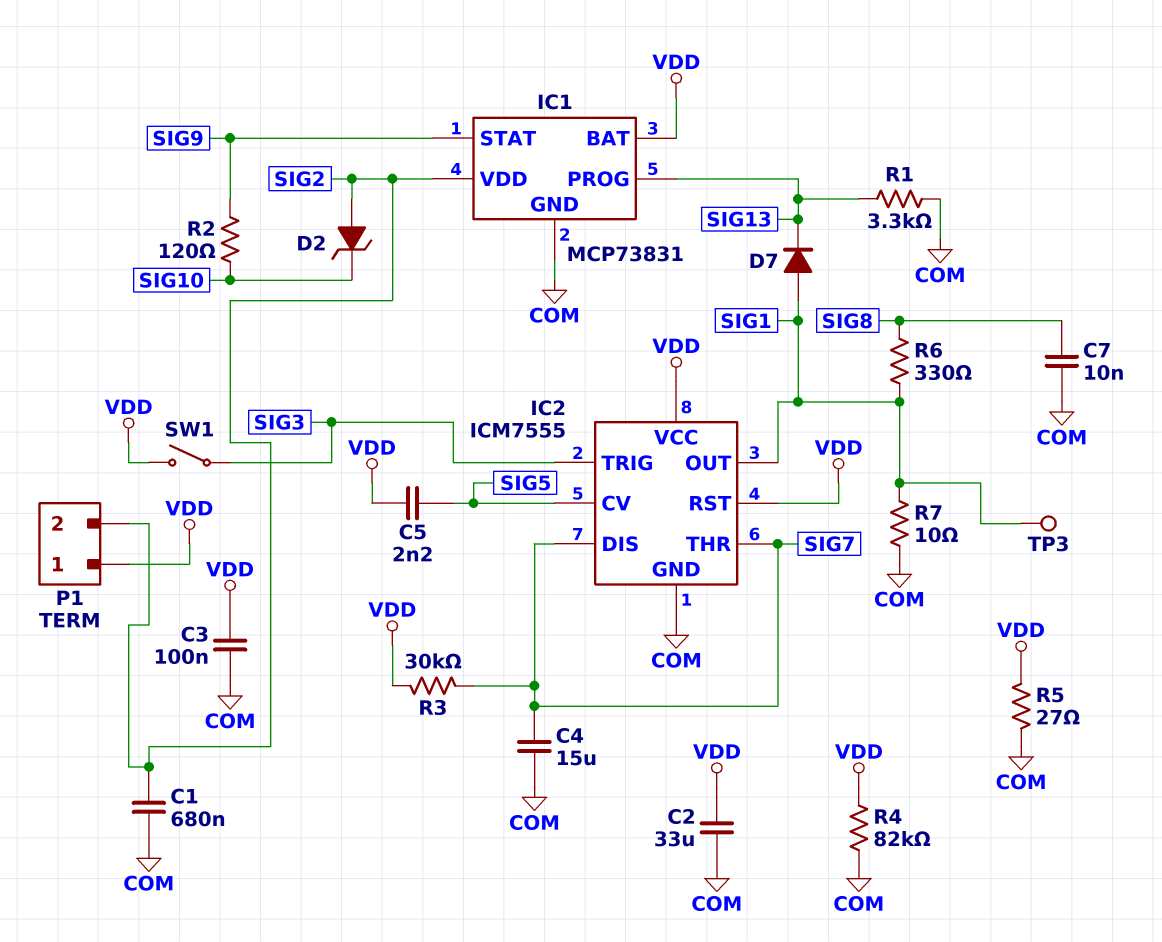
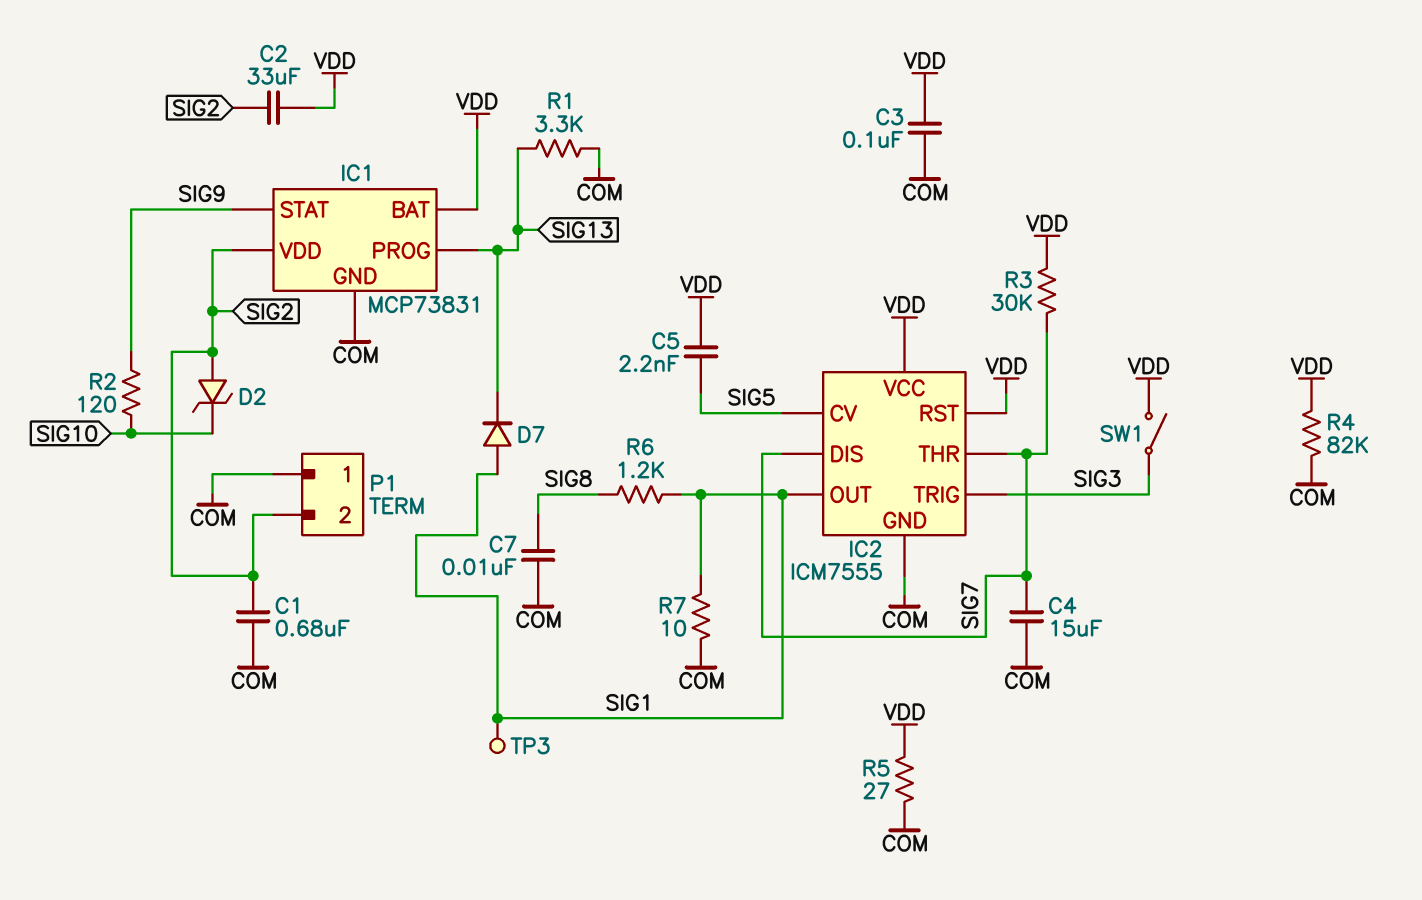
C2: 33uF (COM, VDD) -> 33uF (SIG2, VDD)
P1 pin 1: VDD -> COM
R6: 330 (SIG1, SIG8) -> 1.2k (SIG1, SIG8)

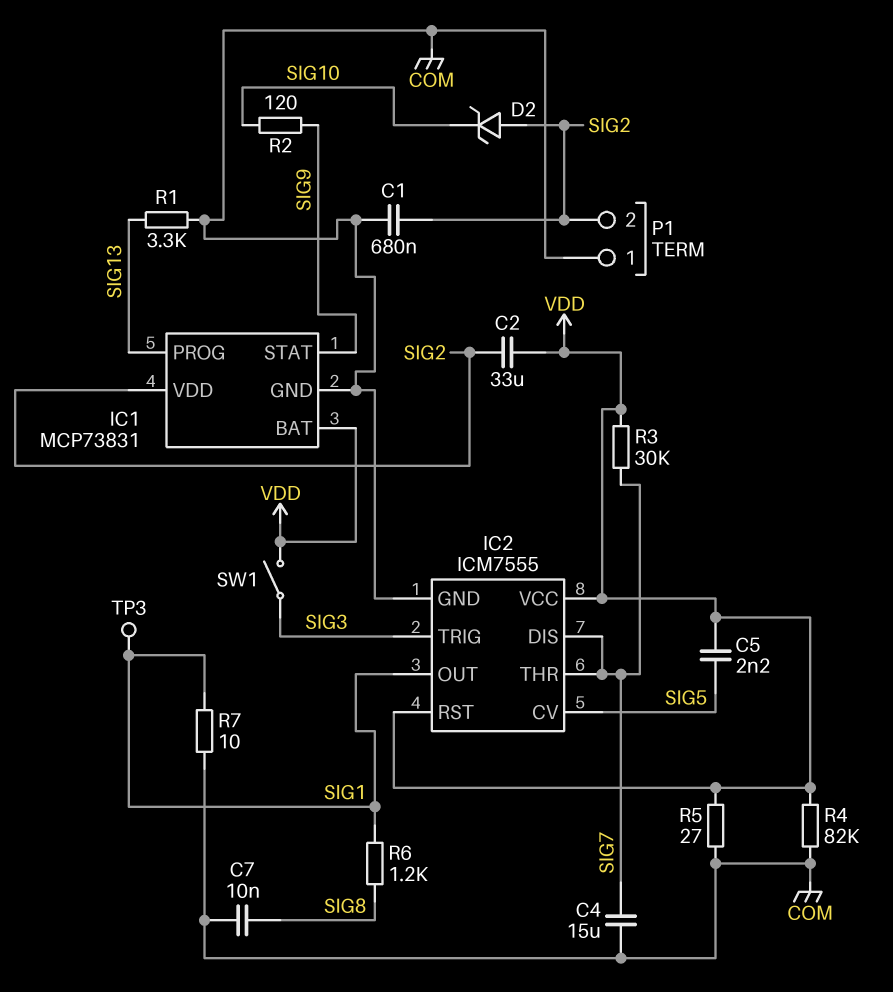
C3: 100nF (COM, VDD) -> none
D7: diode (A SIG1, K SIG13) -> none

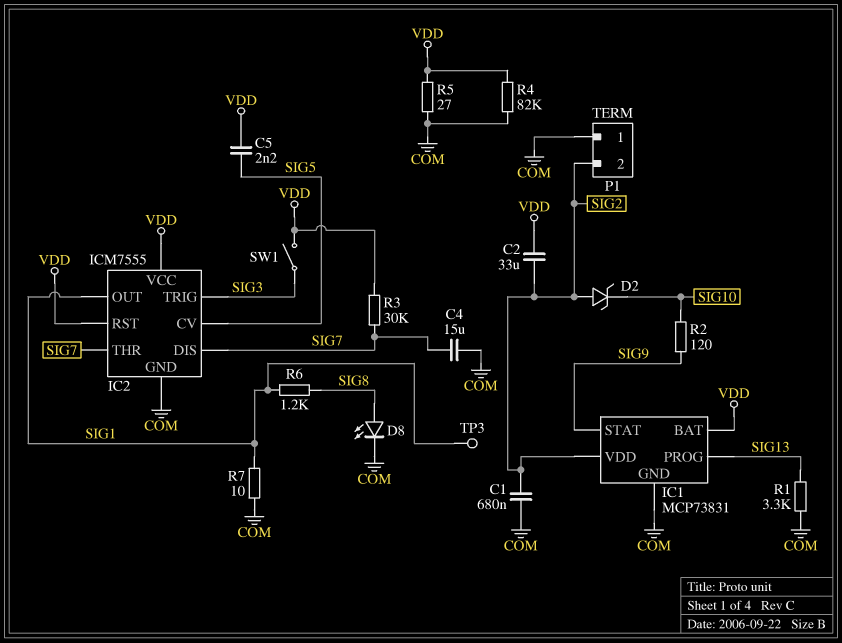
C7: 10nF (COM, SIG8) -> none
D8: none -> LED (A SIG8, K COM)

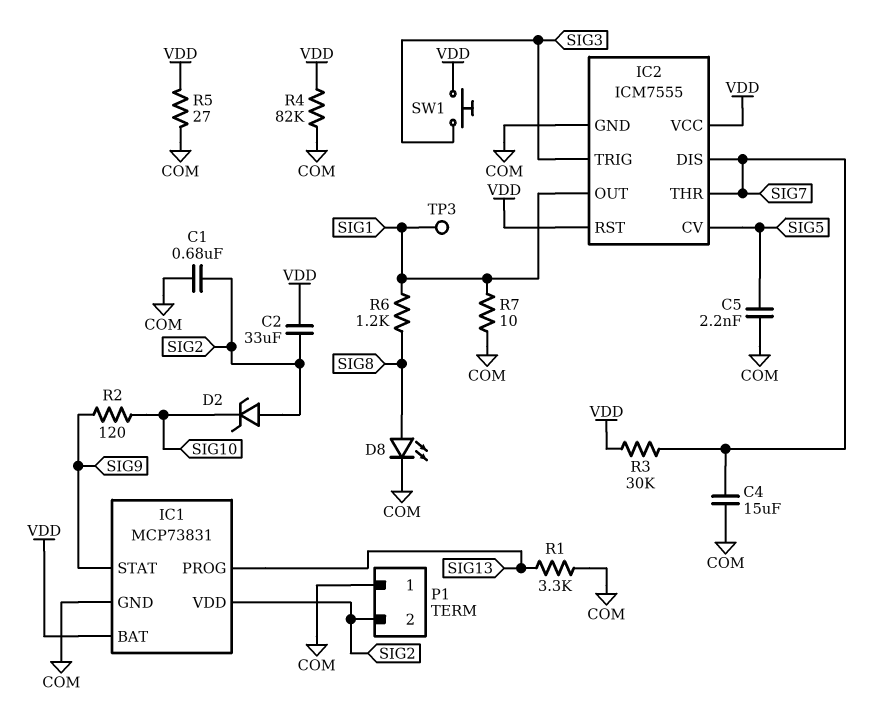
C5: 2.2nF (SIG5, VDD) -> 2.2nF (COM, SIG5)
SW1: switch (SIG3, VDD) -> button (SIG3, VDD)

